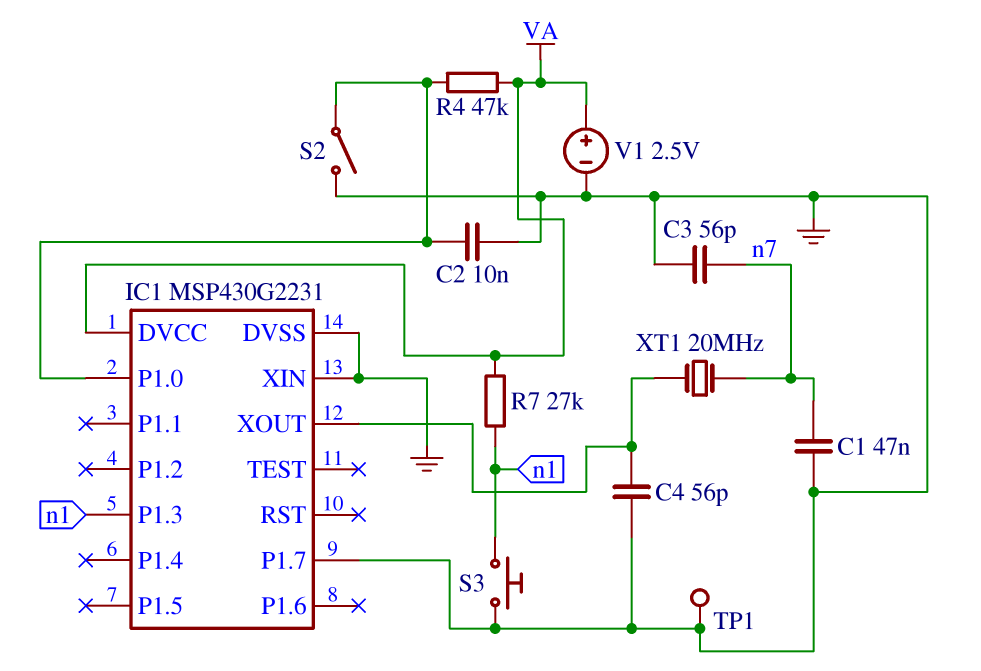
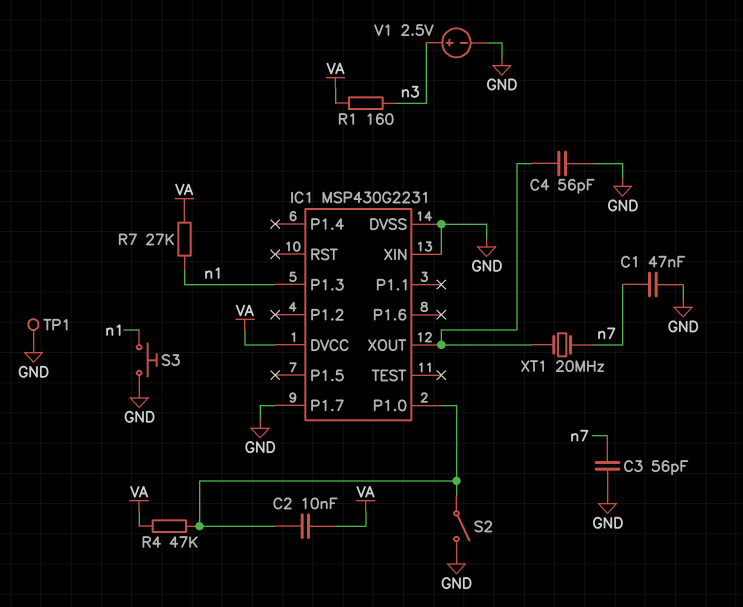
C2: 10nF (GND, IC1/P1.0) -> 10nF (IC1/P1.0, VA)
R1: none -> 160 (VA, n3)
V1: 2.5V (plus VA, minus GND) -> 2.5V (plus n3, minus GND)

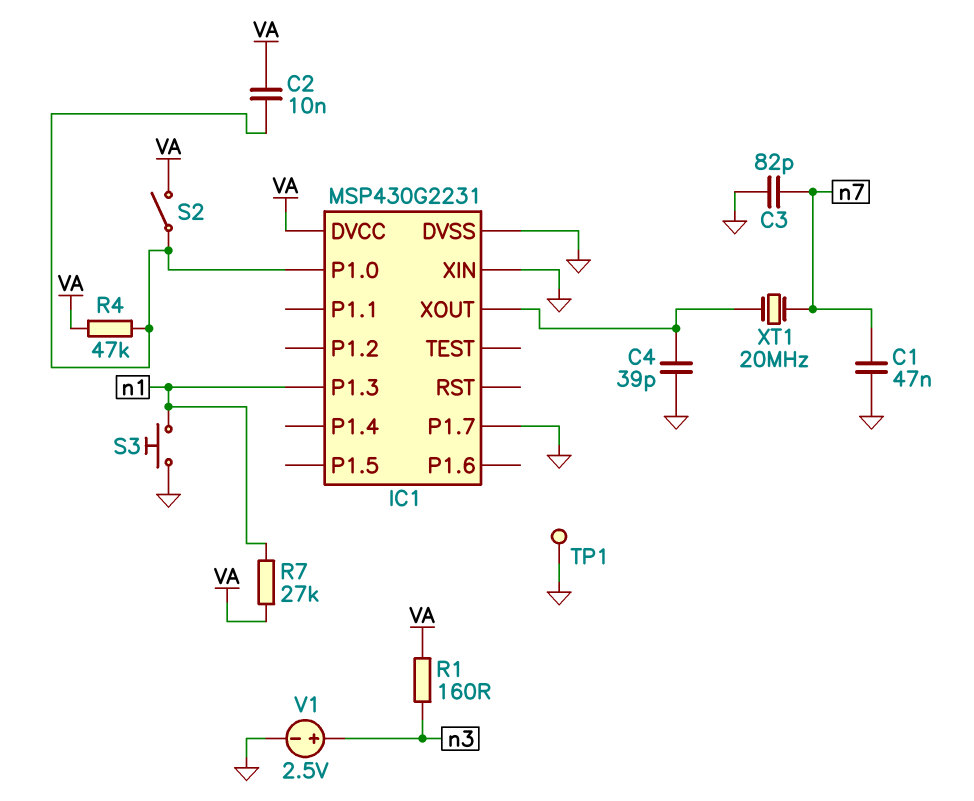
C3: 56pF (GND, n7) -> 82pF (GND, n7)
C4: 56pF (GND, IC1/XOUT) -> 39pF (GND, IC1/XOUT)
S2: switch (GND, IC1/P1.0) -> switch (IC1/P1.0, VA)

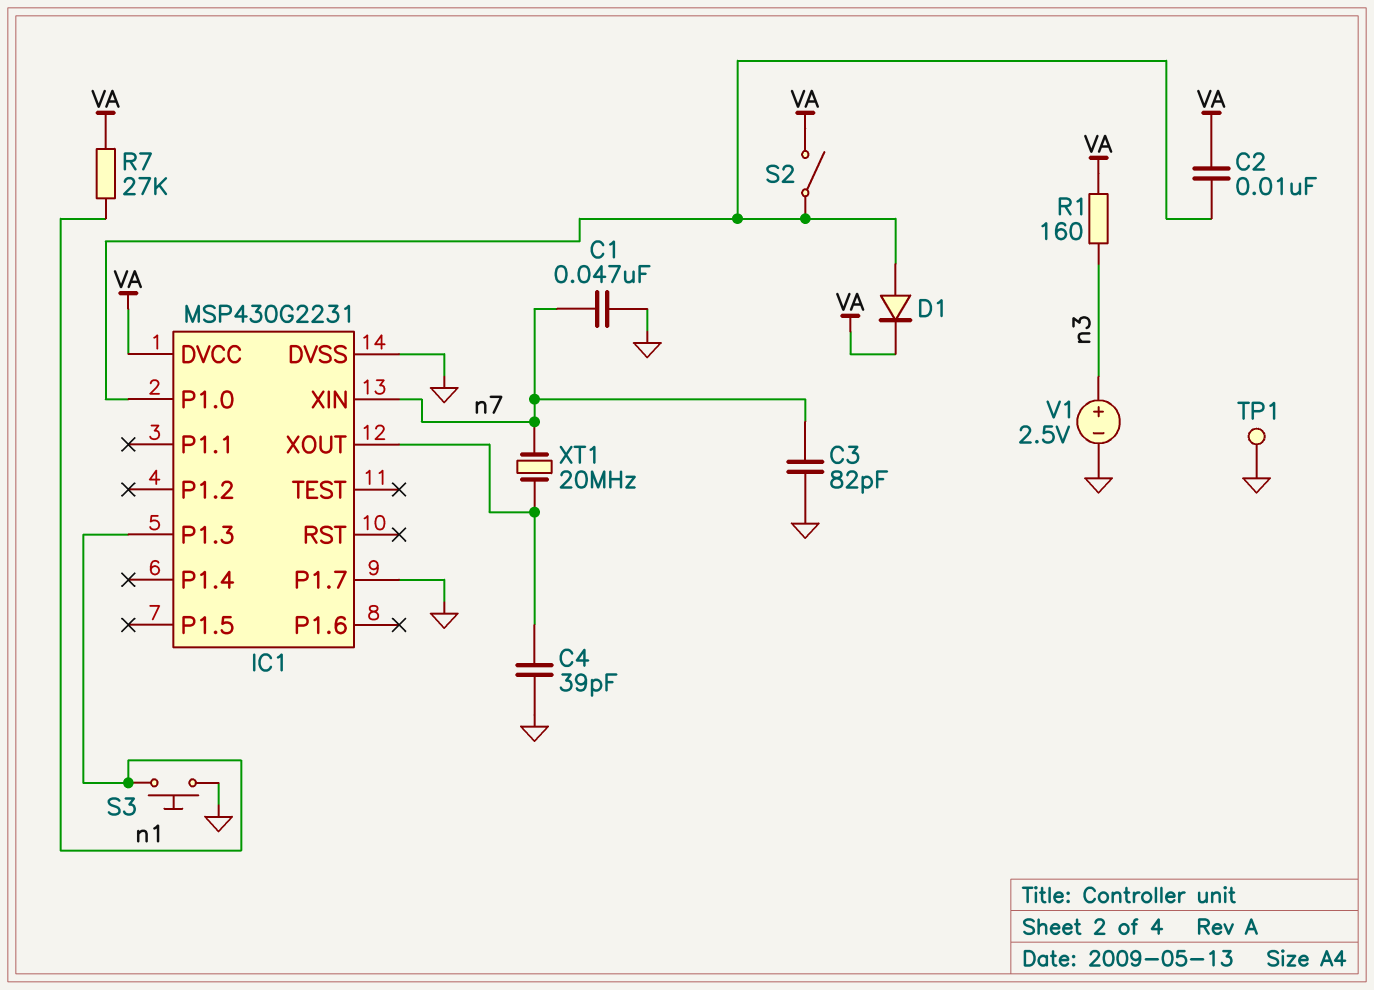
D1: none -> diode (A IC1/P1.0, K VA)
IC1 pin XIN: GND -> n7
R4: 47k (IC1/P1.0, VA) -> none

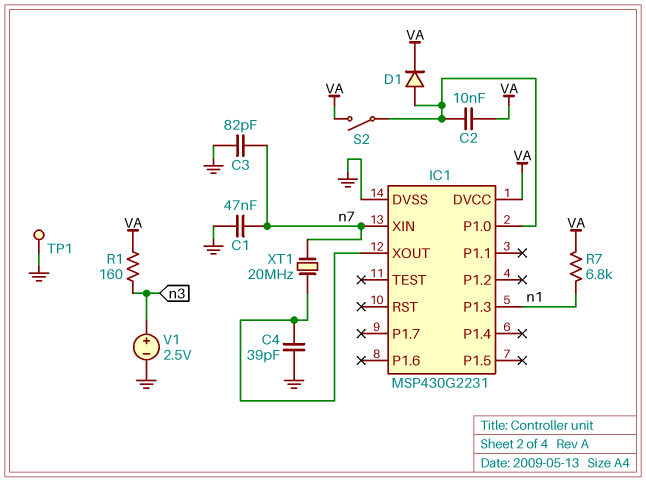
IC1 pin P1.7: GND -> none
R7: 27k (VA, n1) -> 6.8k (VA, n1)
S3: button (GND, n1) -> none

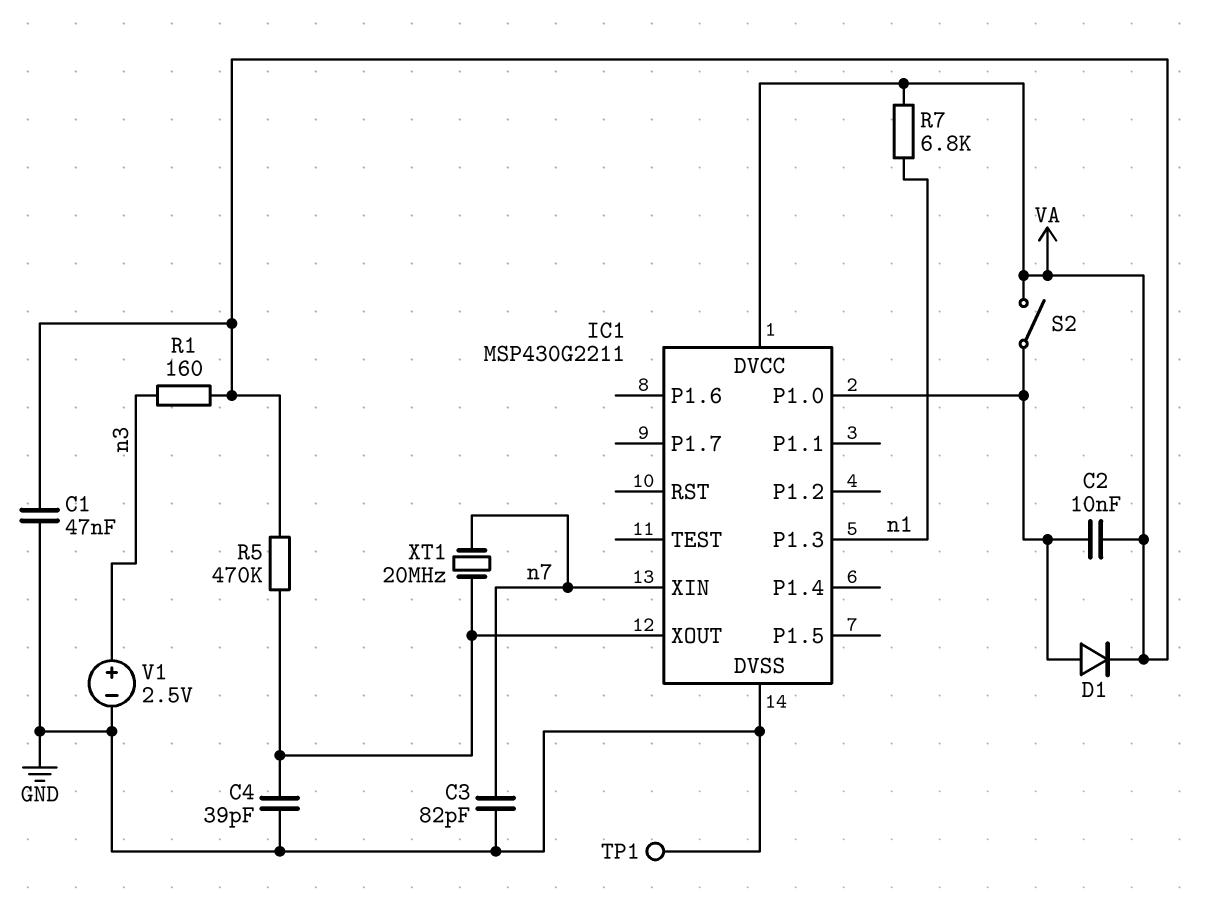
C1: 47nF (GND, n7) -> 47nF (GND, VA)
IC1: MSP430G2231 -> MSP430G2211
R5: none -> 470k (IC1/XOUT, VA)

